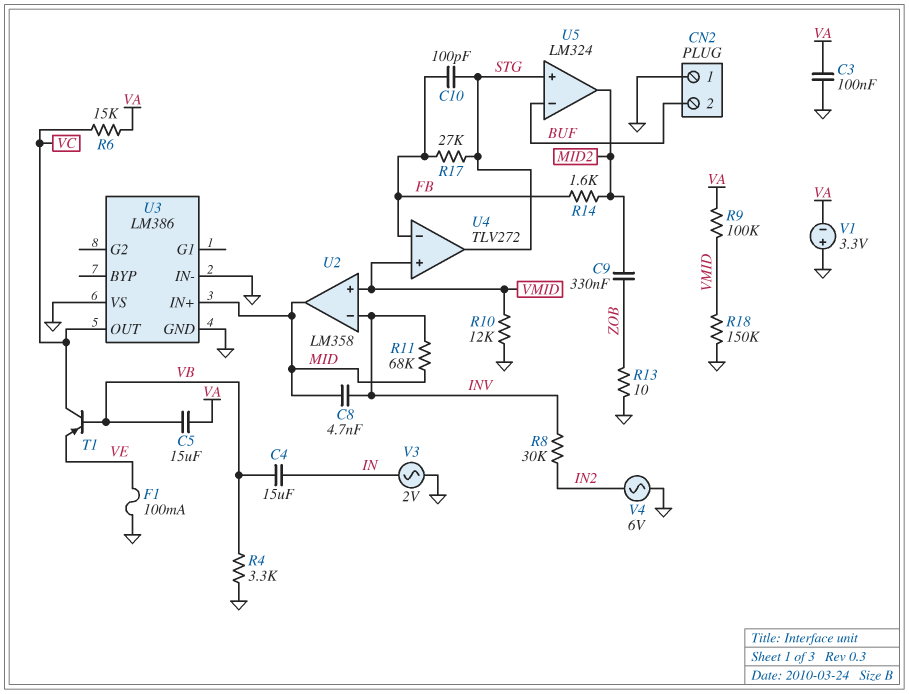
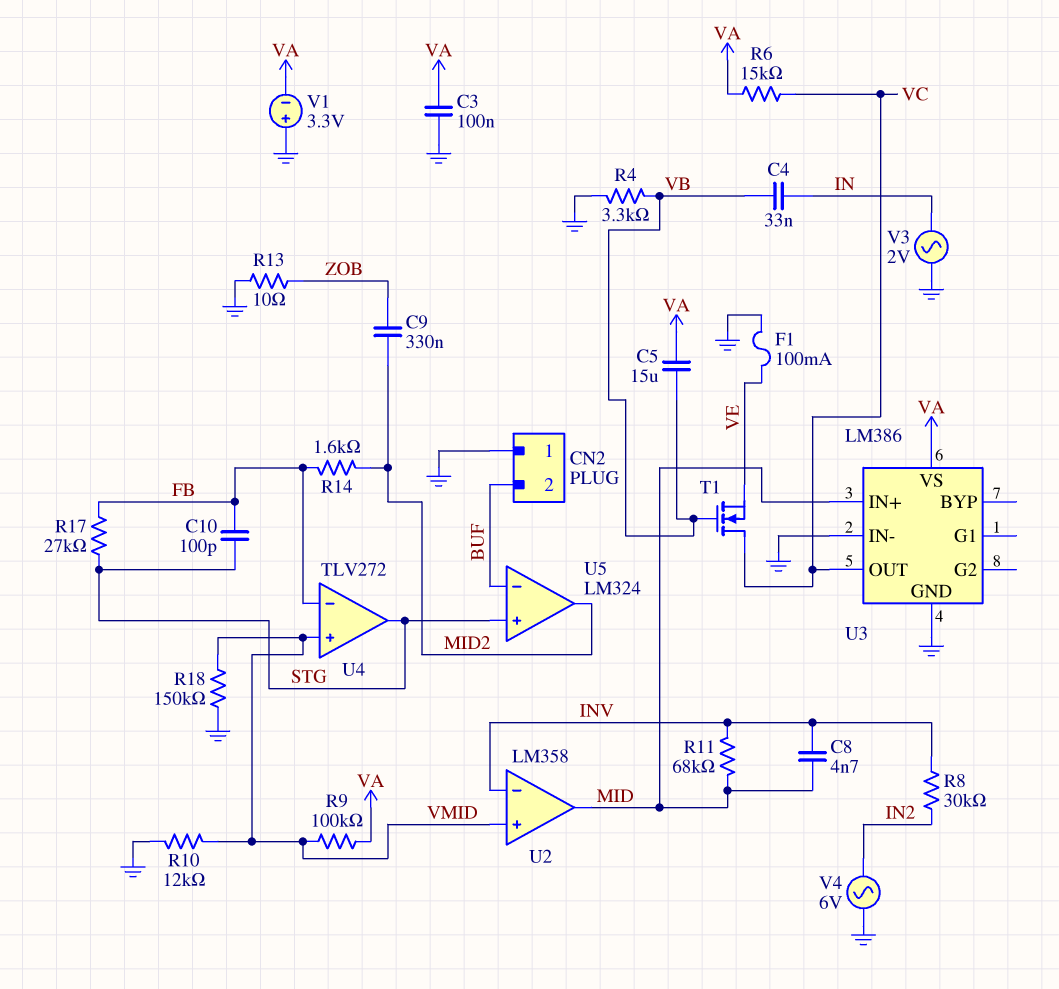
C4: 15uF (IN, VB) -> 33nF (IN, VB)
T1: PNP (B VB, C VC, E VE) -> NMOS (G VB, D VC, S VE)
U3 pin VS: GND -> VA

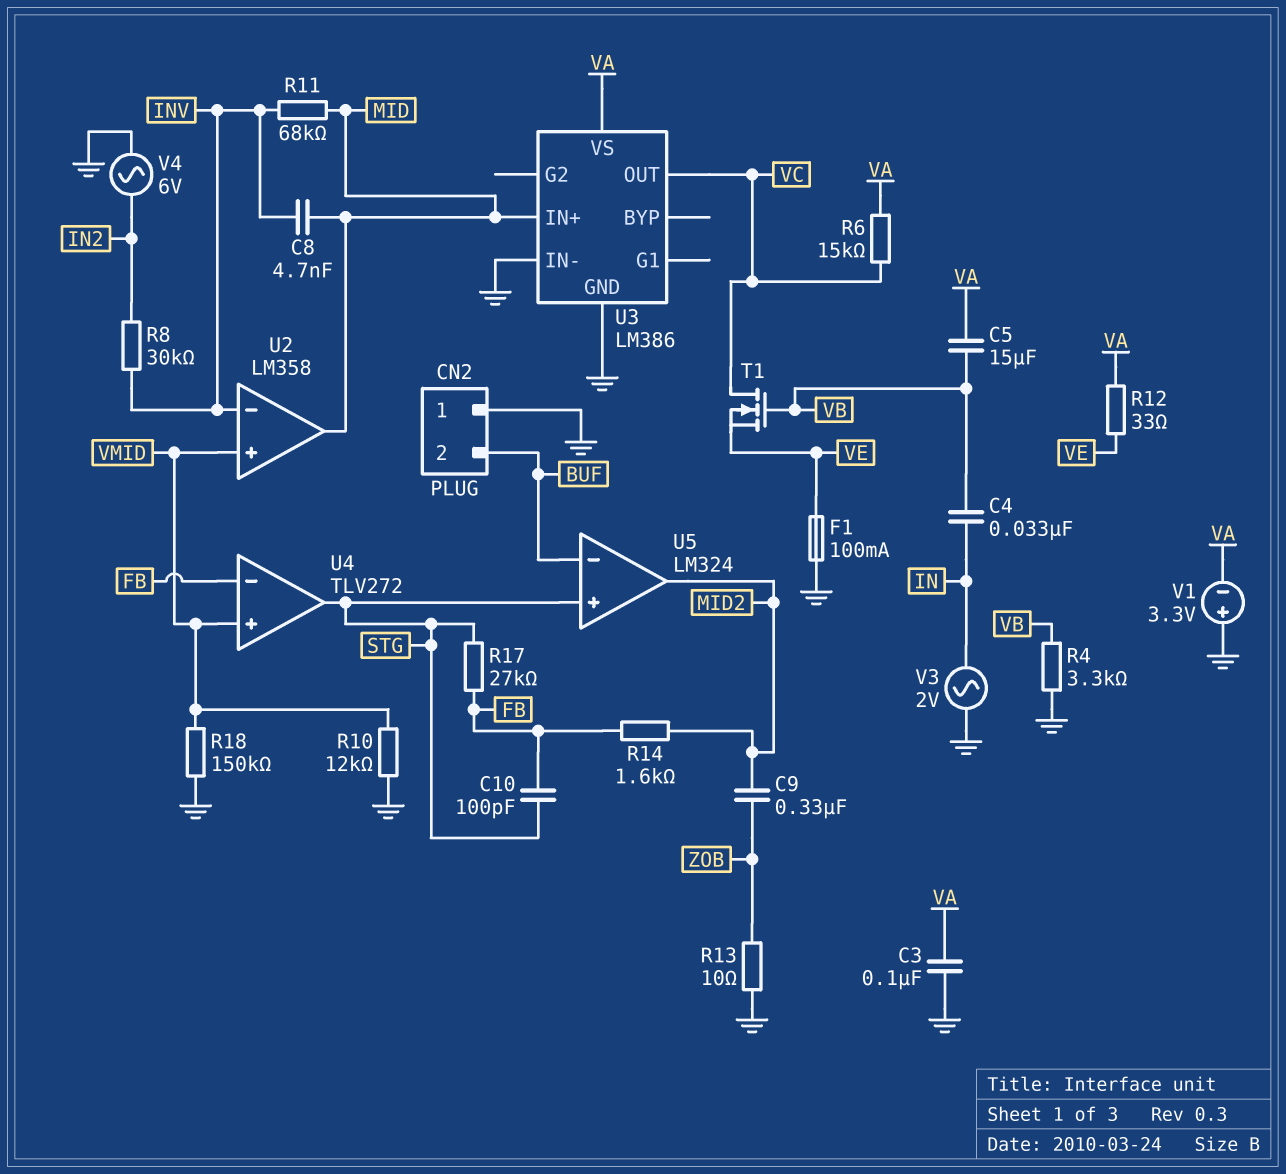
R9: 100k (VA, VMID) -> none
R12: none -> 33 (VA, VE)

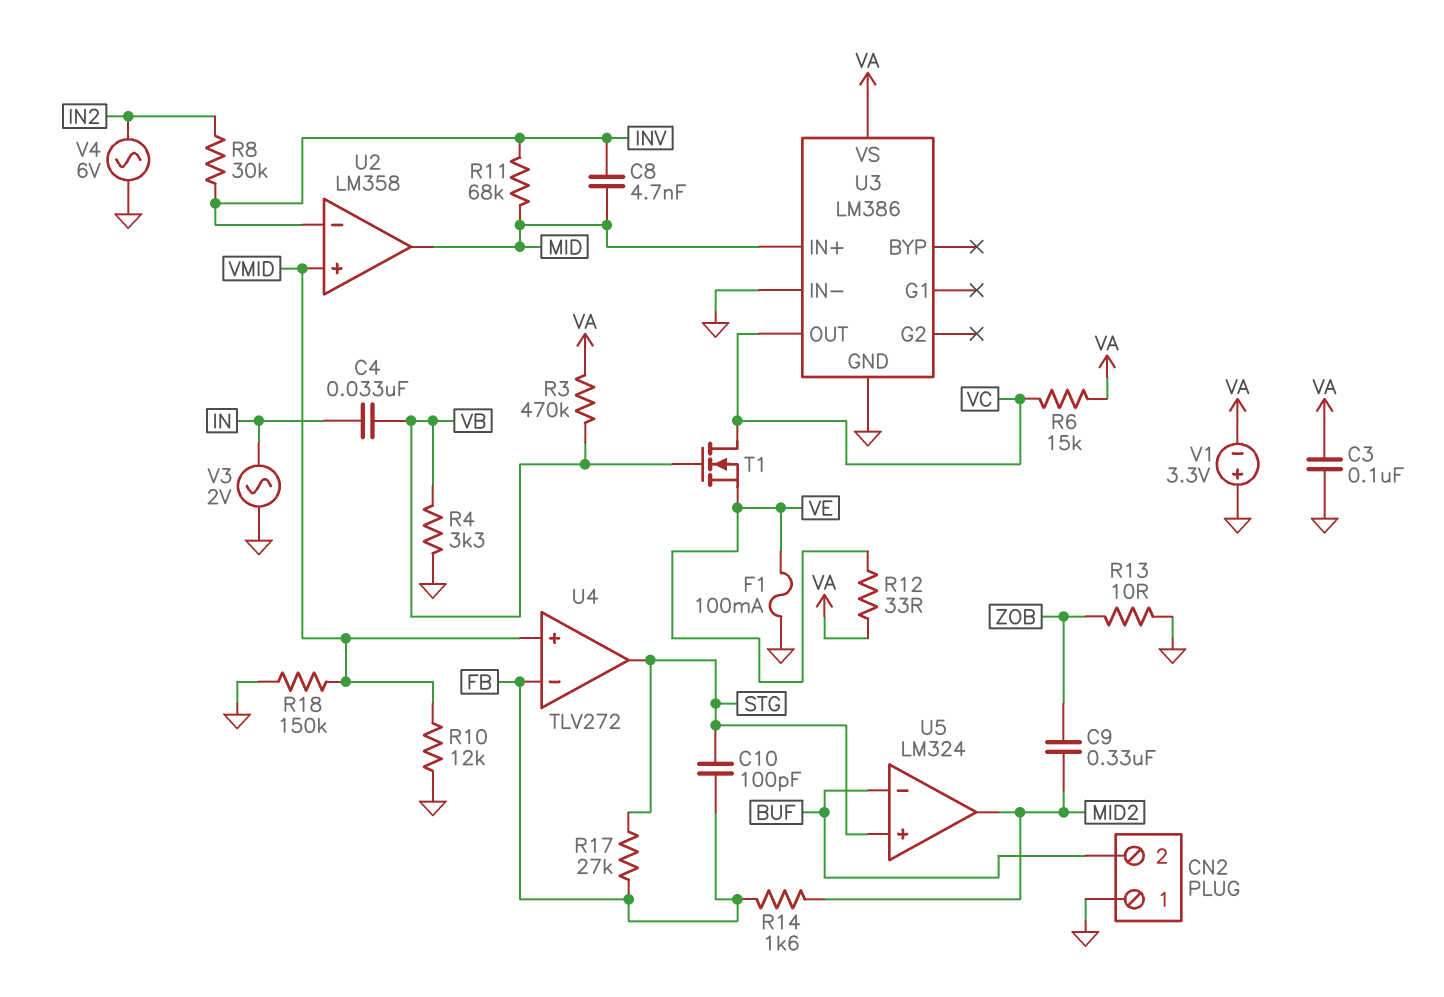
C5: 15uF (VA, VB) -> none
R3: none -> 470k (VA, VB)

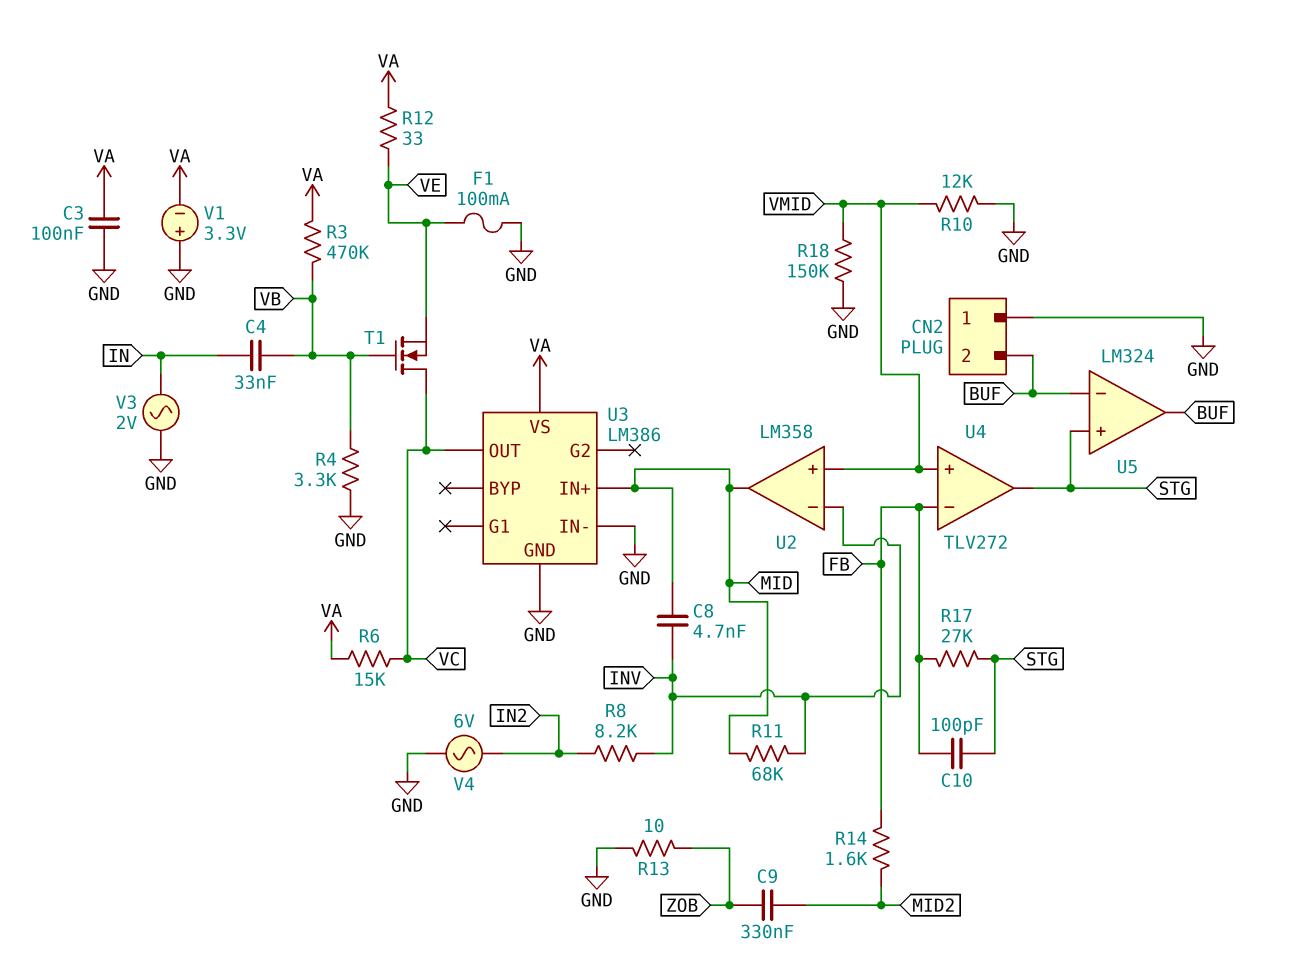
R8: 30k (IN2, INV) -> 8.2k (IN2, INV)
U5 pin out: MID2 -> BUF

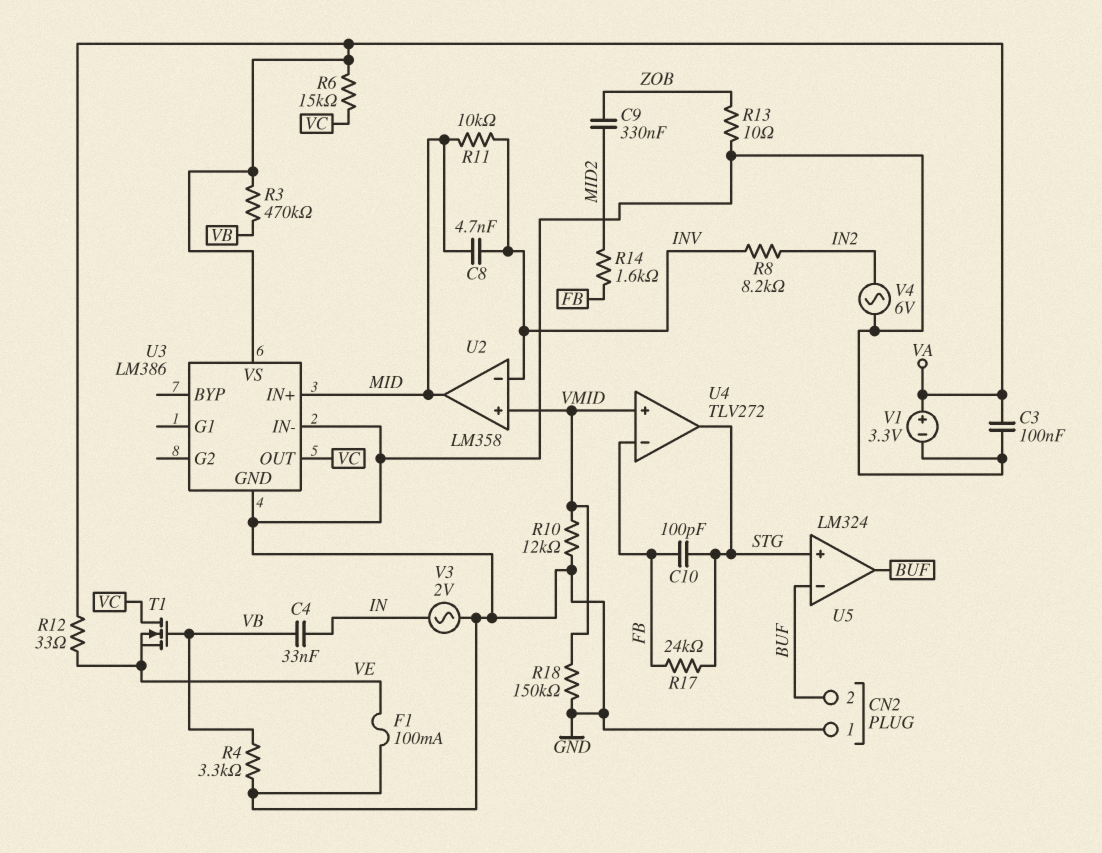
R11: 68k (INV, MID) -> 10k (INV, MID)
R17: 27k (FB, STG) -> 24k (FB, STG)
V1: 3.3V (plus GND, minus VA) -> 3.3V (plus VA, minus GND)

